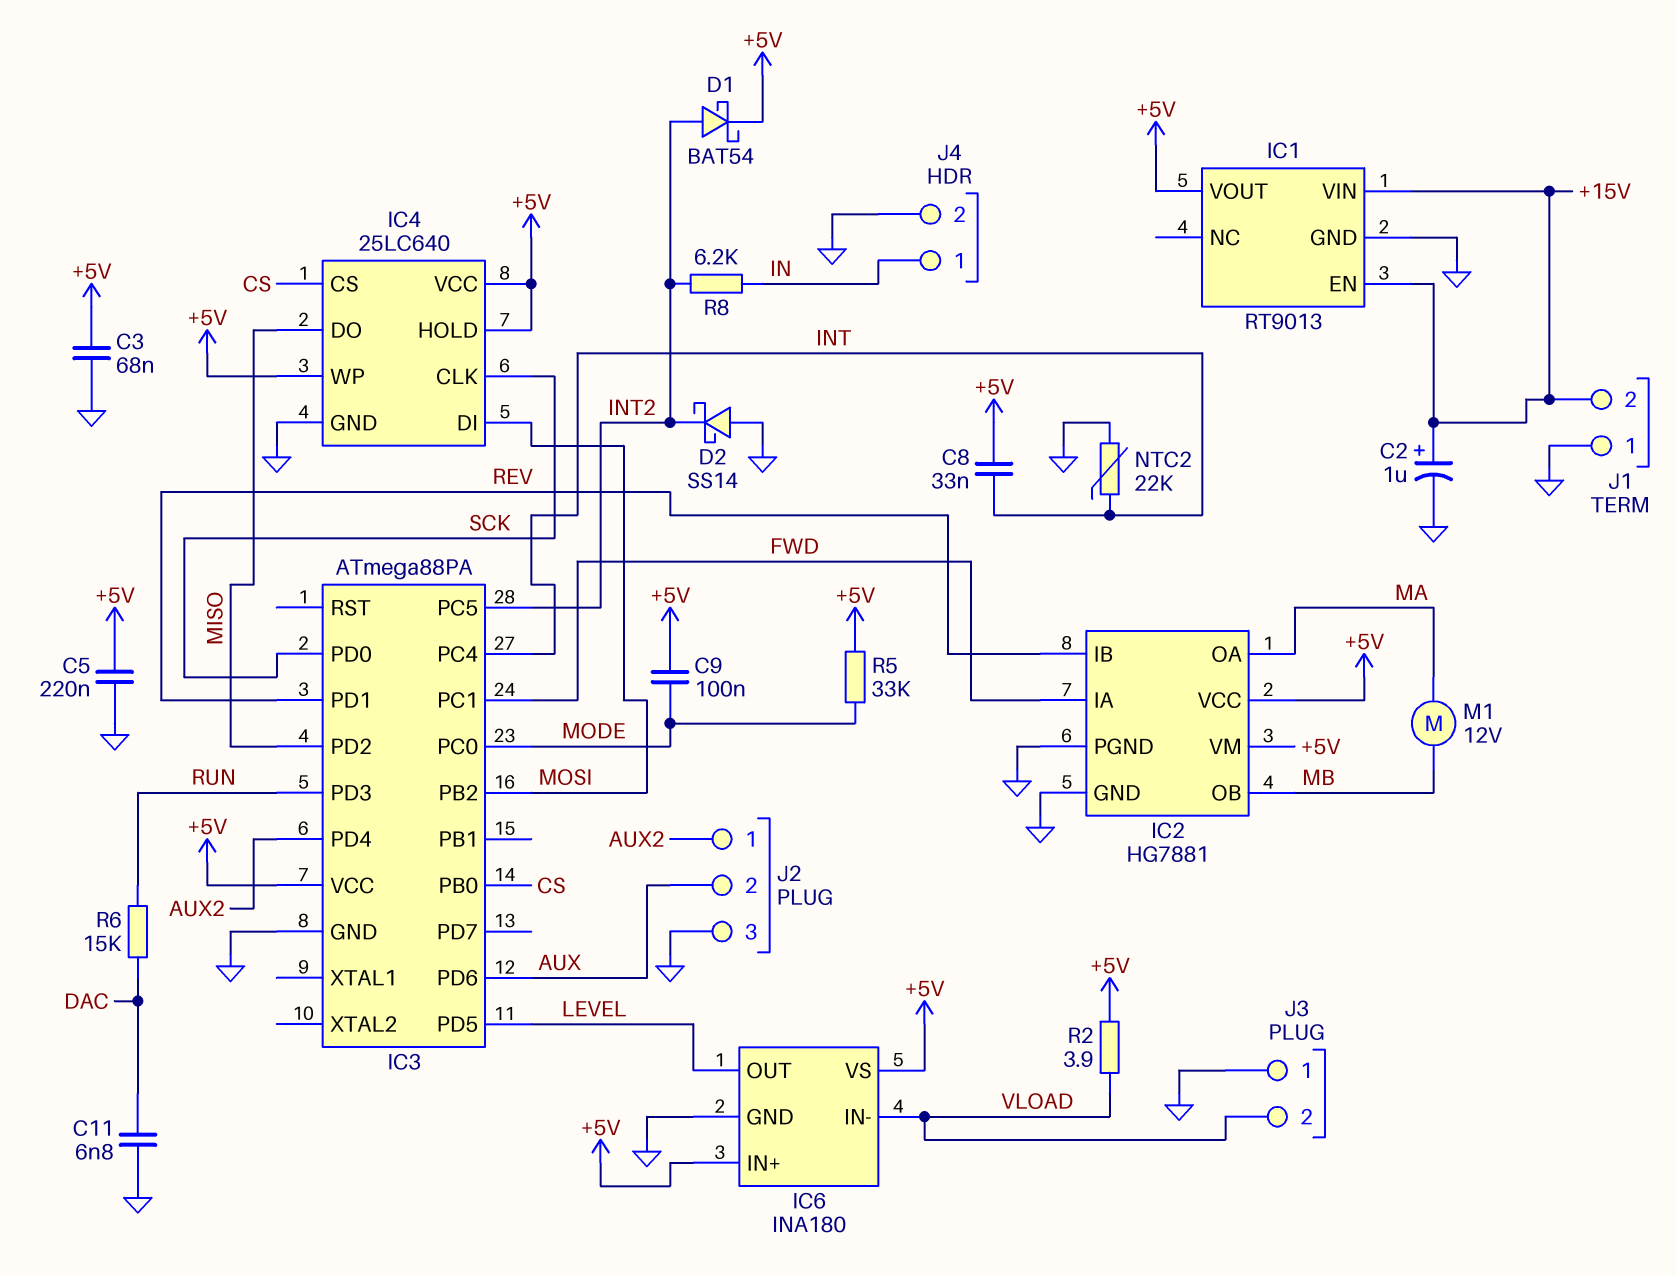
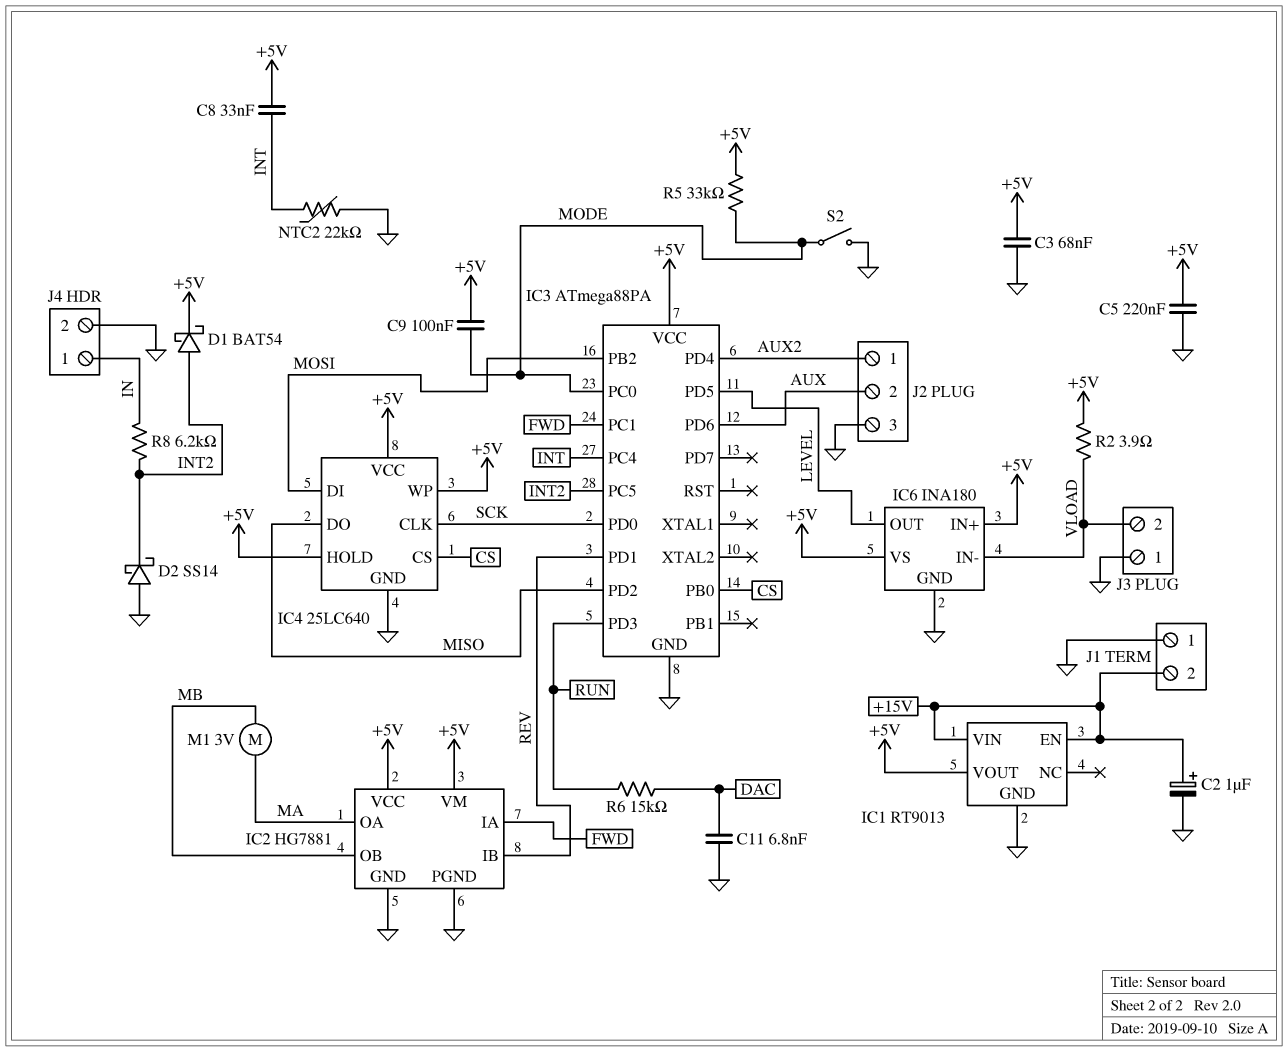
M1: motor 12V (MA, MB) -> motor 3V (MA, MB)
S2: none -> switch (GND, MODE)

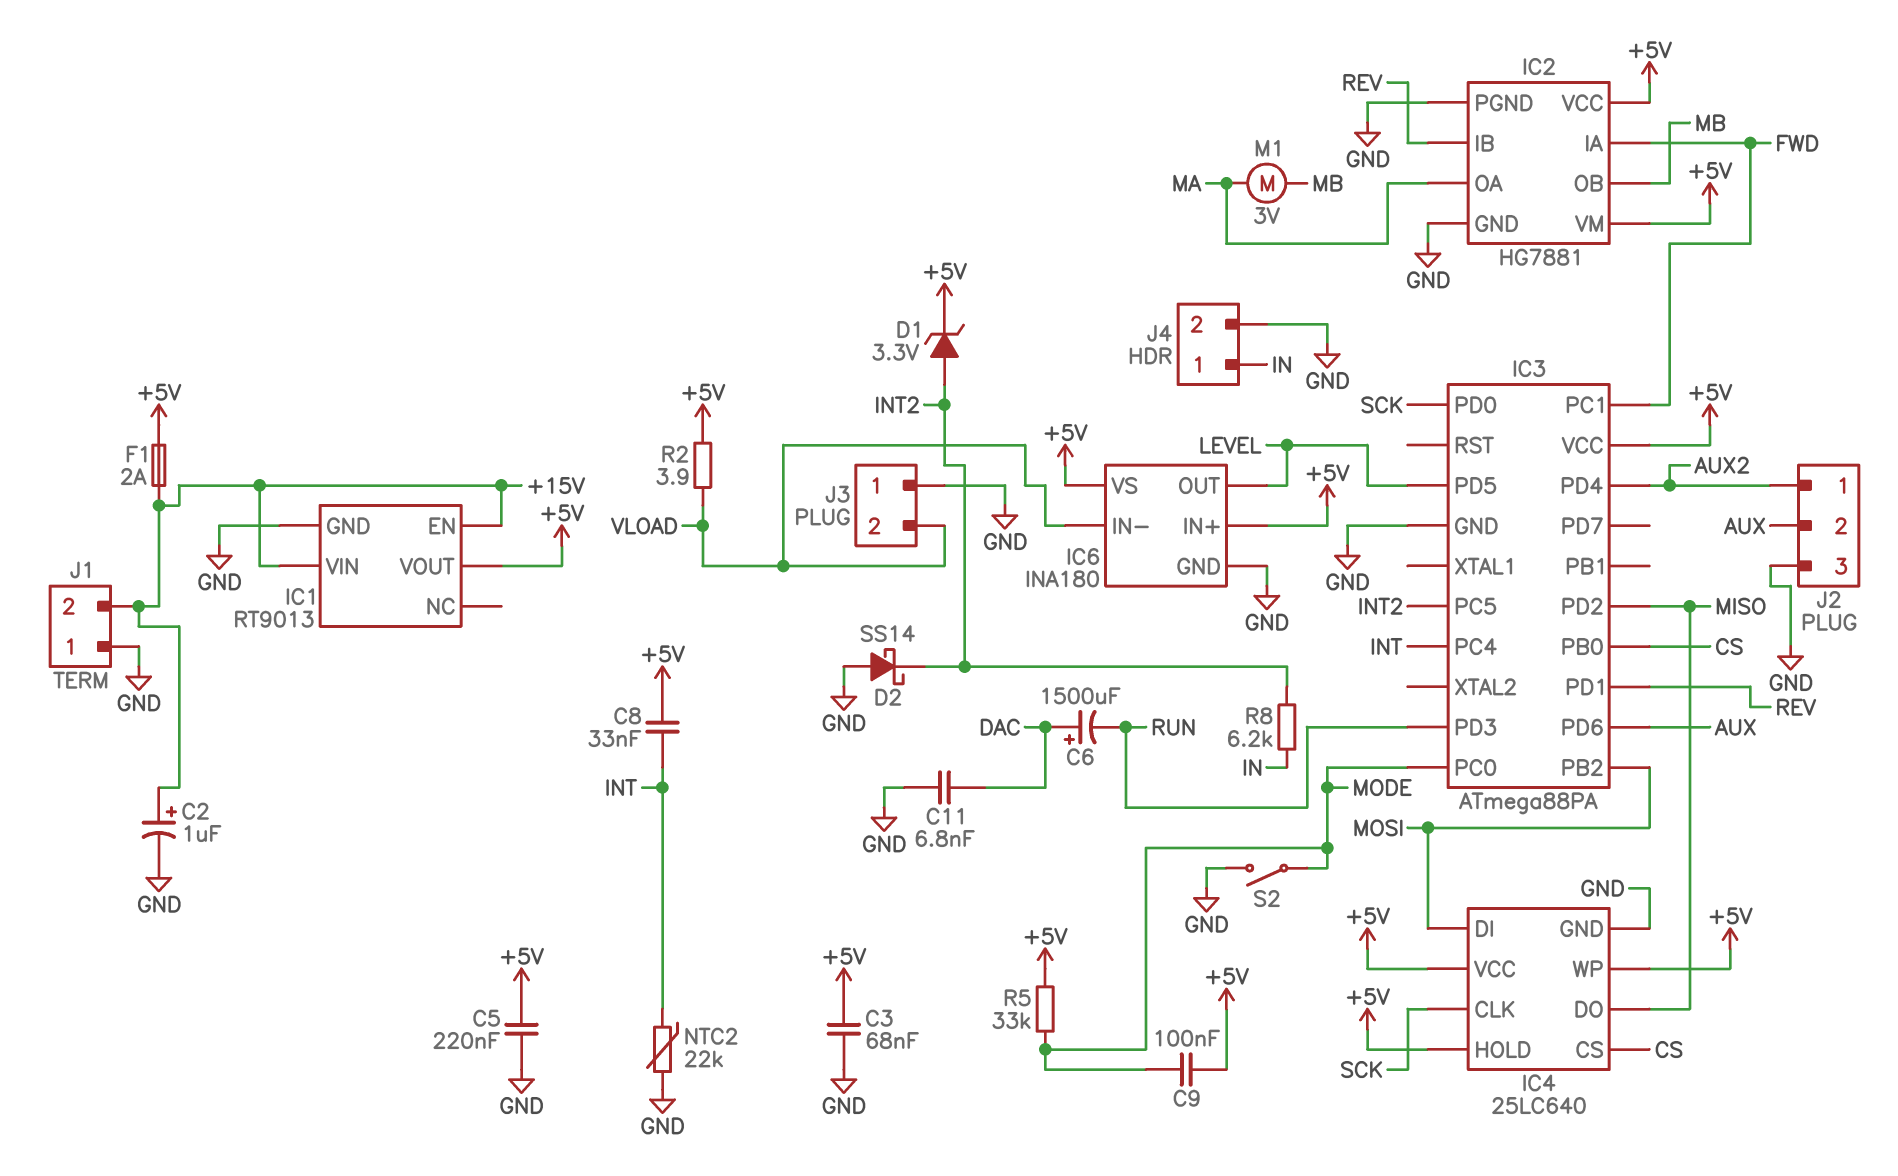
C6: none -> 1500uF (plus DAC, minus RUN)
D1: schottky BAT54 (A INT2, K +5V) -> zener 3.3V (A INT2, K +5V)
F1: none -> 2A (+5V, +15V)
R6: 15k (DAC, RUN) -> none

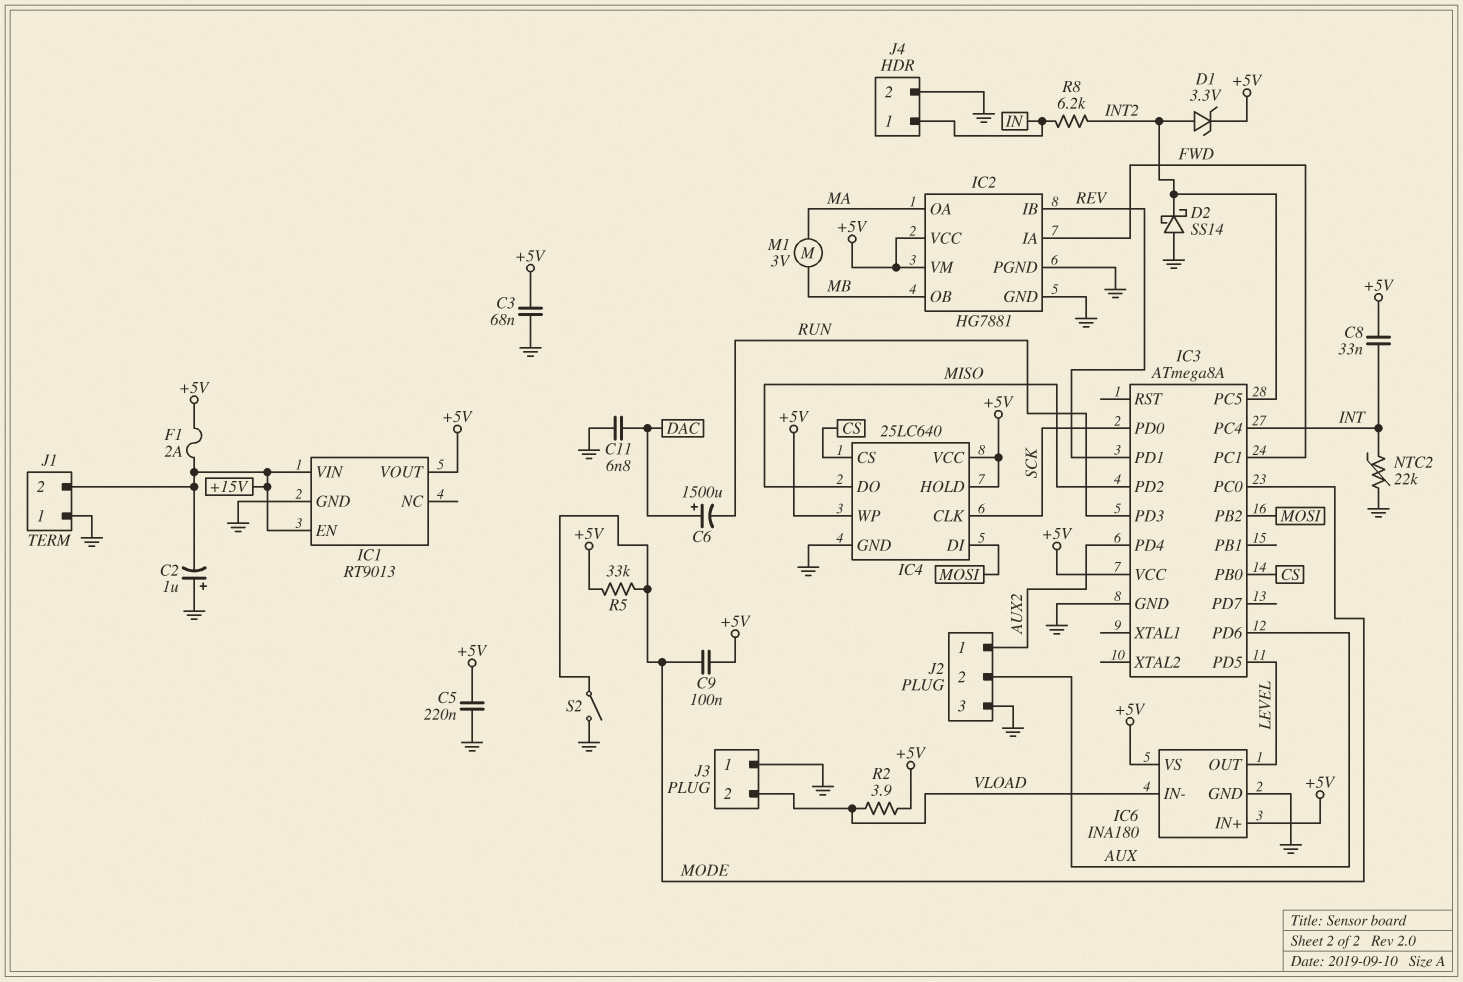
C2: 1uF (plus +15V, minus GND) -> 1uF (plus GND, minus +15V)
IC3: ATmega88PA -> ATmega8A

